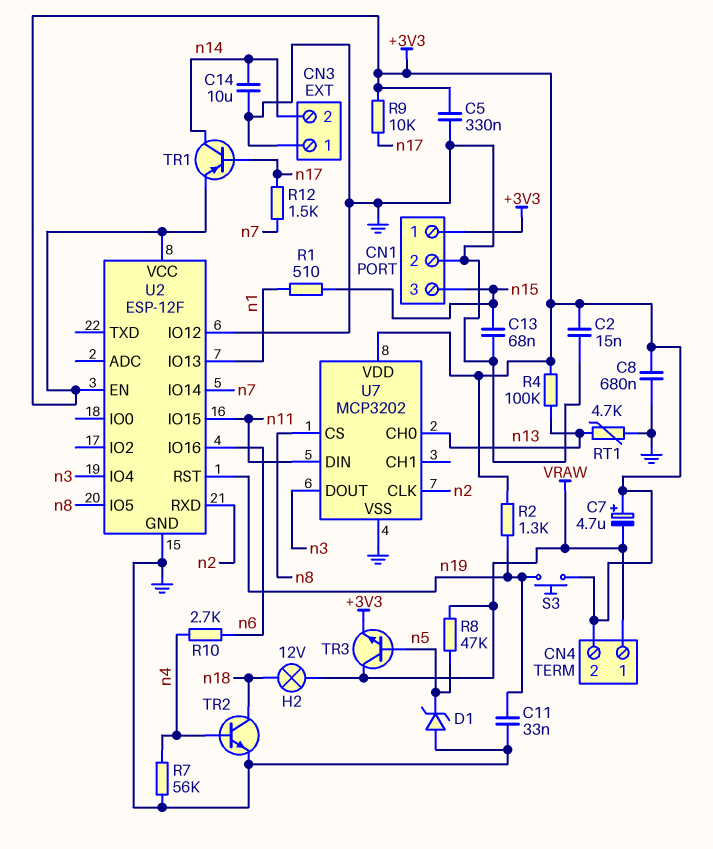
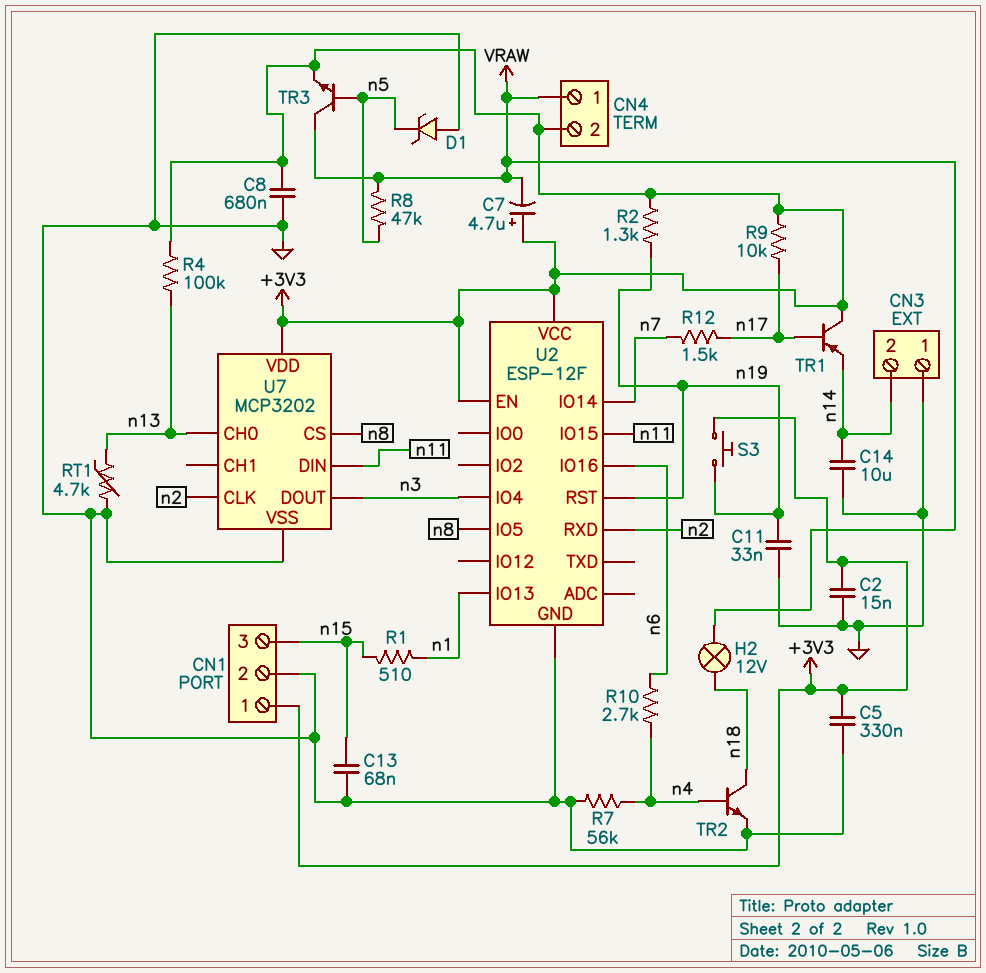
TR1: PNP (B n17, C n14, E +3V3) -> PNP (B n17, C +3V3, E n14)
U2 pin IO12: GND -> none

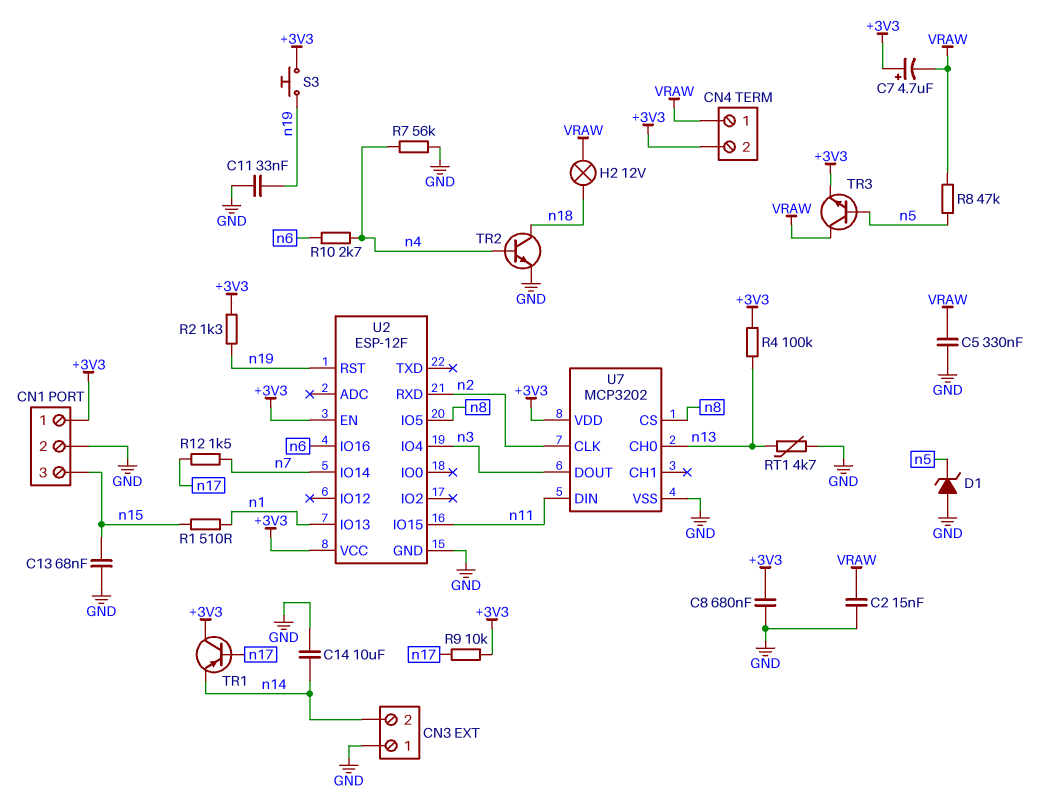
C2: 15nF (+3V3, GND) -> 15nF (GND, VRAW)
C5: 330nF (+3V3, GND) -> 330nF (GND, VRAW)

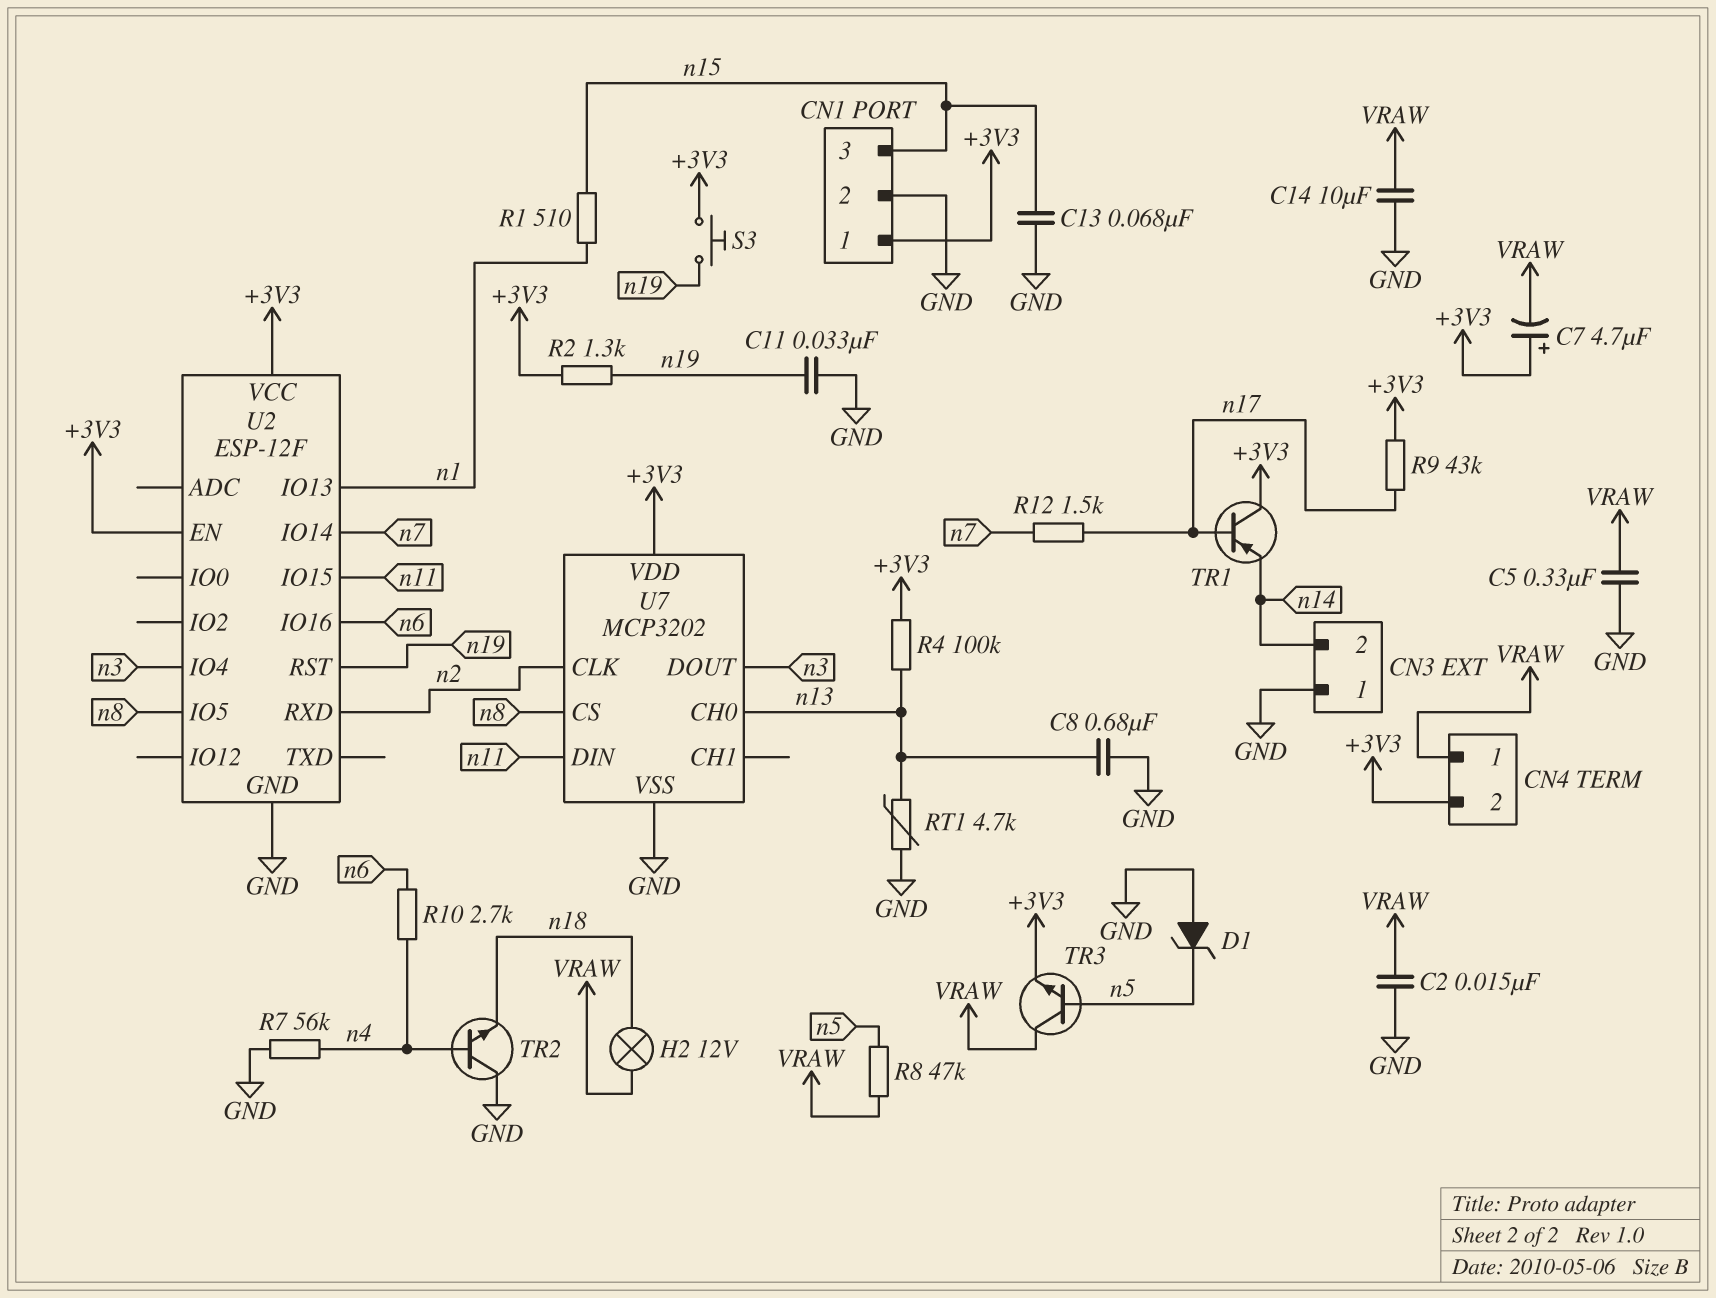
C8: 680nF (+3V3, GND) -> 680nF (GND, n13)
C14: 10uF (GND, n14) -> 10uF (GND, VRAW)
R9: 10k (+3V3, n17) -> 43k (+3V3, n17)
TR2: NPN (B n4, C n18, E GND) -> NPN (B n4, C GND, E n18)

